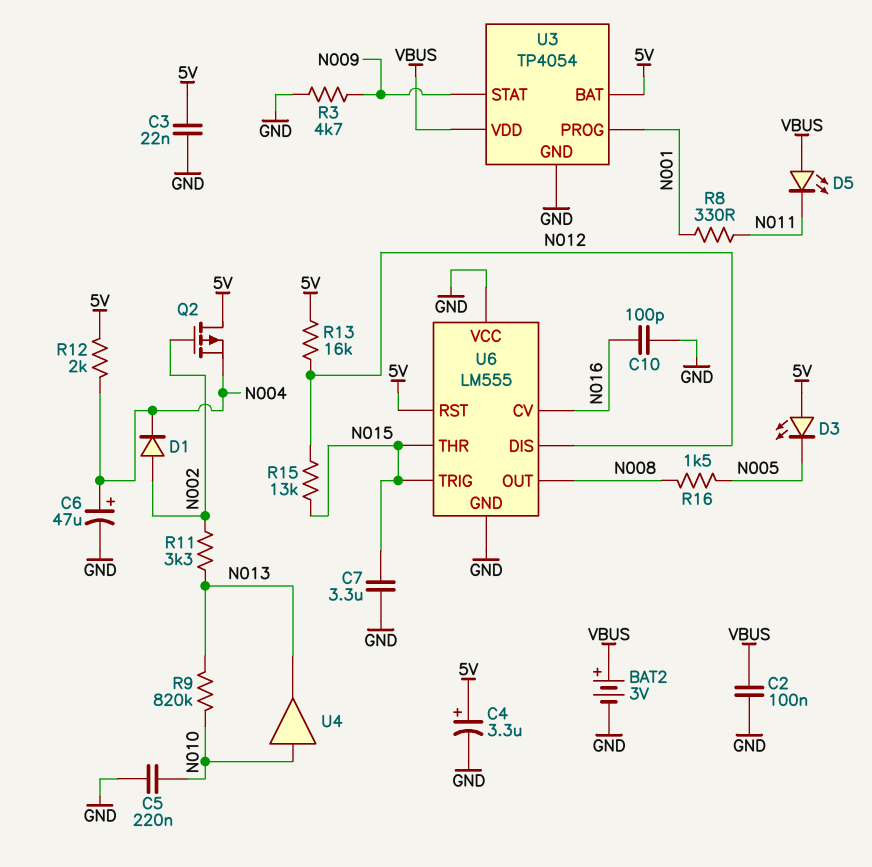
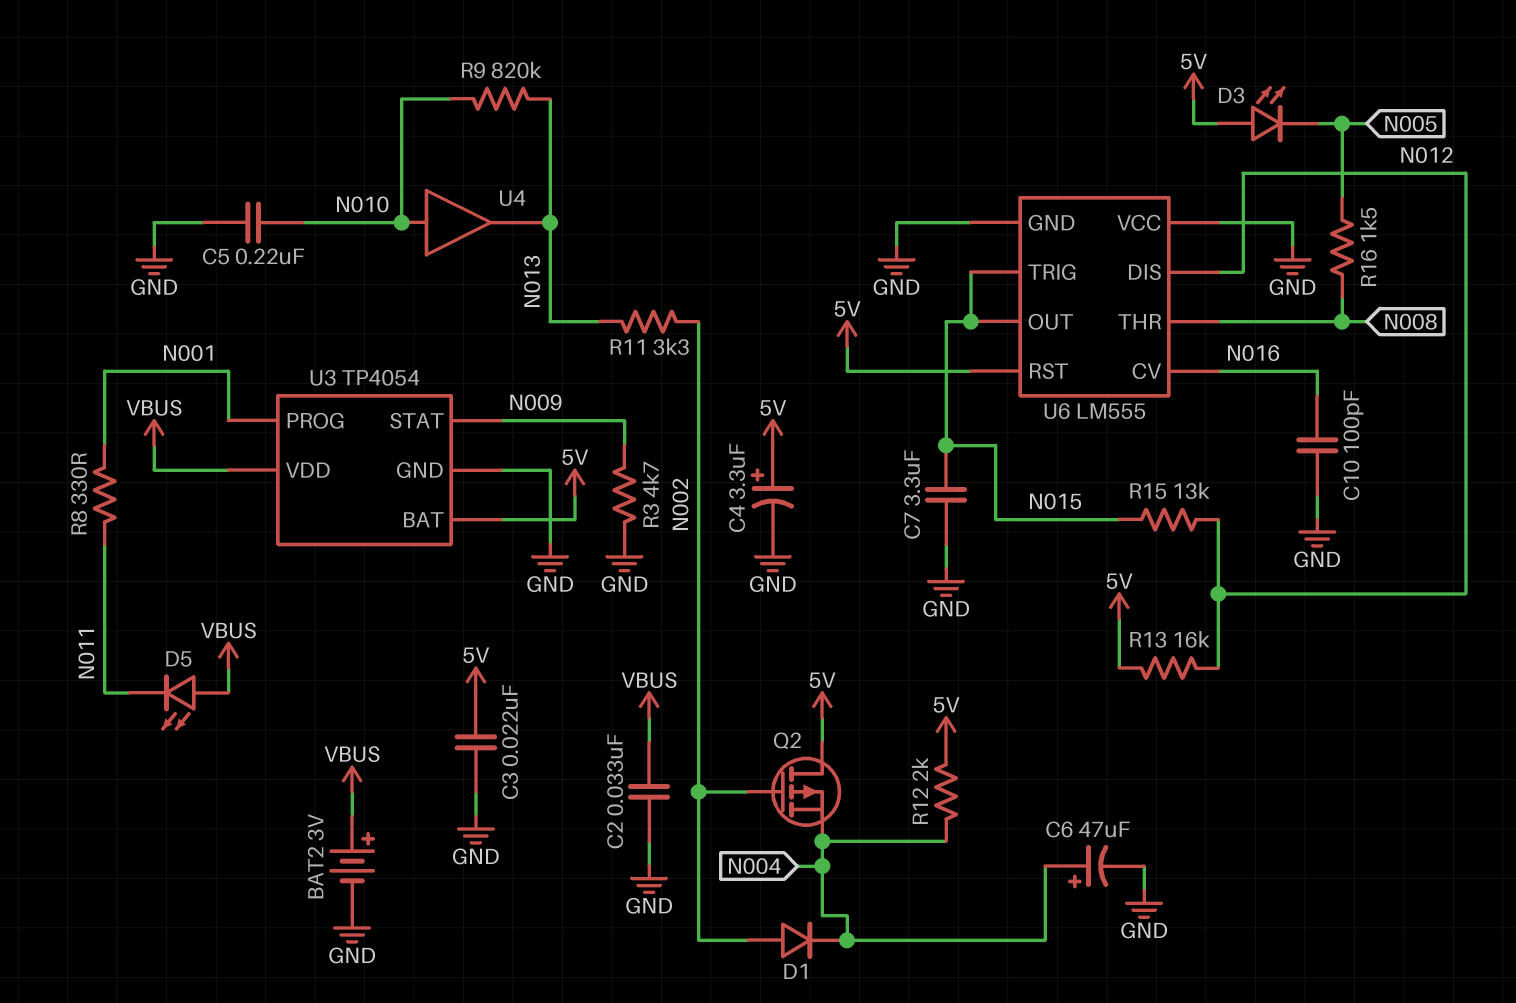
C2: 100nF (GND, VBUS) -> 33nF (GND, VBUS)
U6 pin OUT: N008 -> N015
U6 pin THR: N015 -> N008

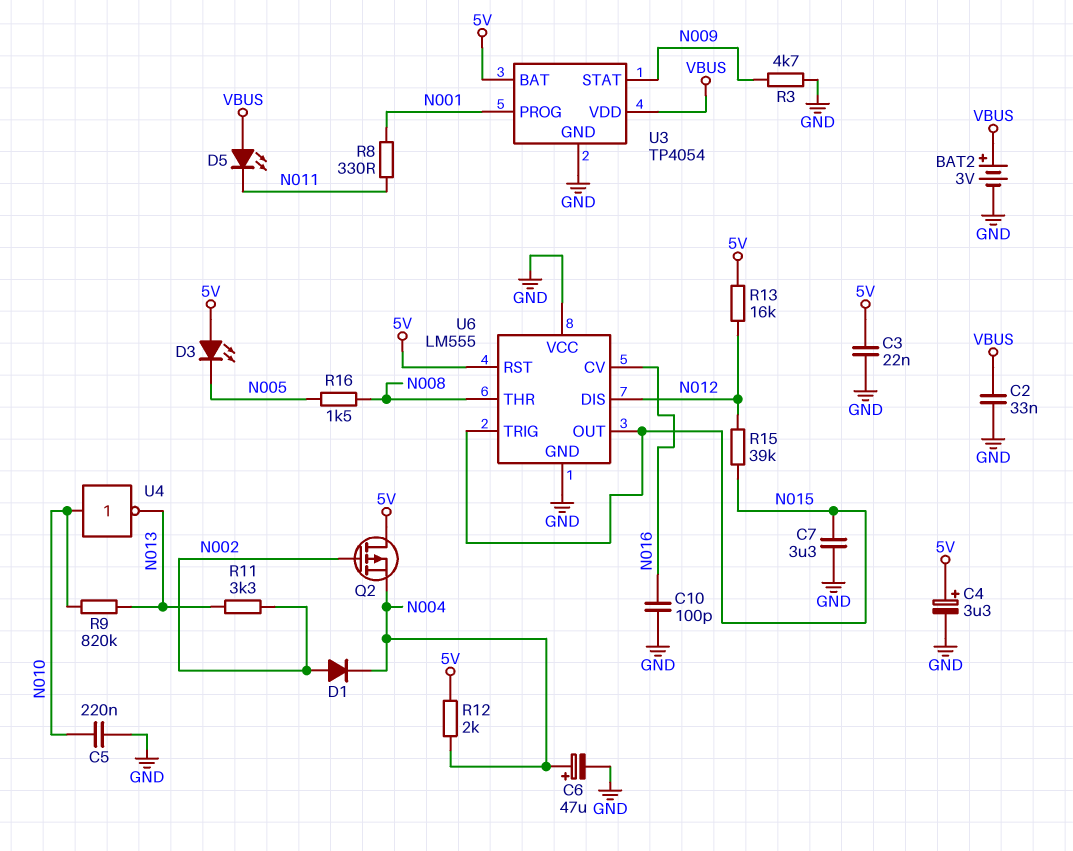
R15: 13k (N012, N015) -> 39k (N012, N015)
U4: buffer (in N010, out N013) -> NOT (in N010, out N013)

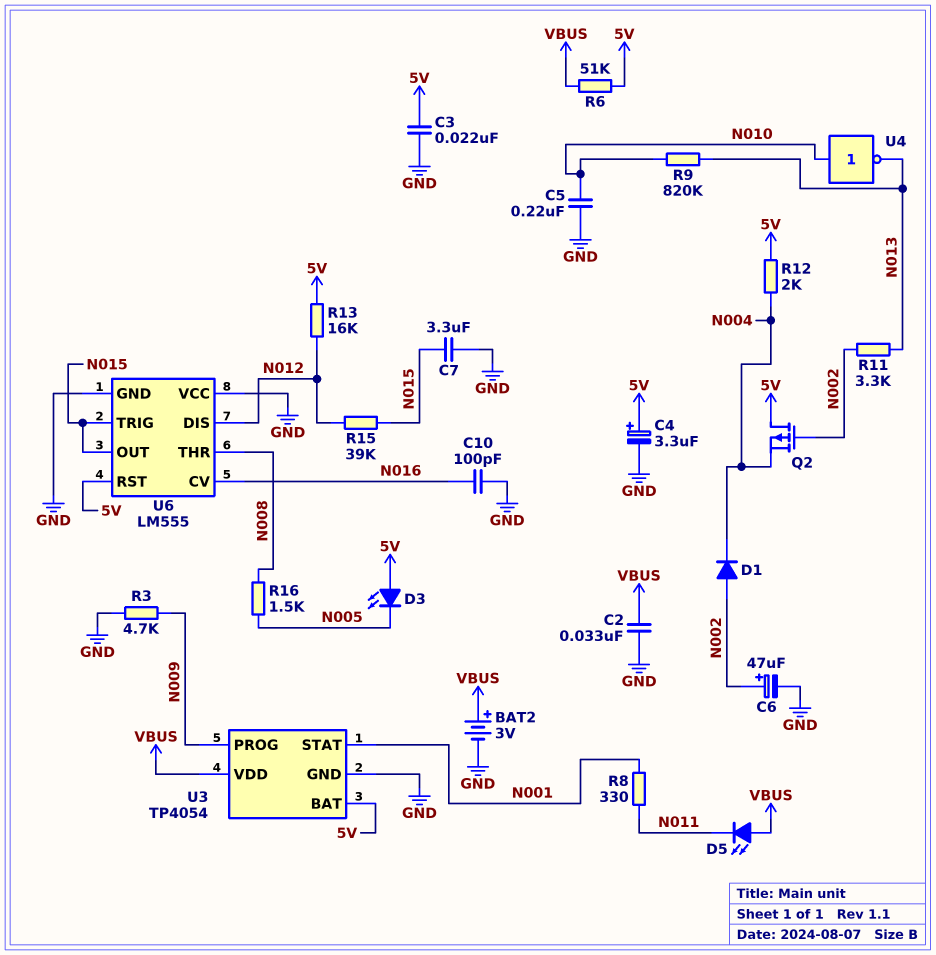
C6: 47uF (plus N004, minus GND) -> 47uF (plus N002, minus GND)
R6: none -> 51k (5V, VBUS)
U3 pin PROG: N001 -> N009
U3 pin STAT: N009 -> N001

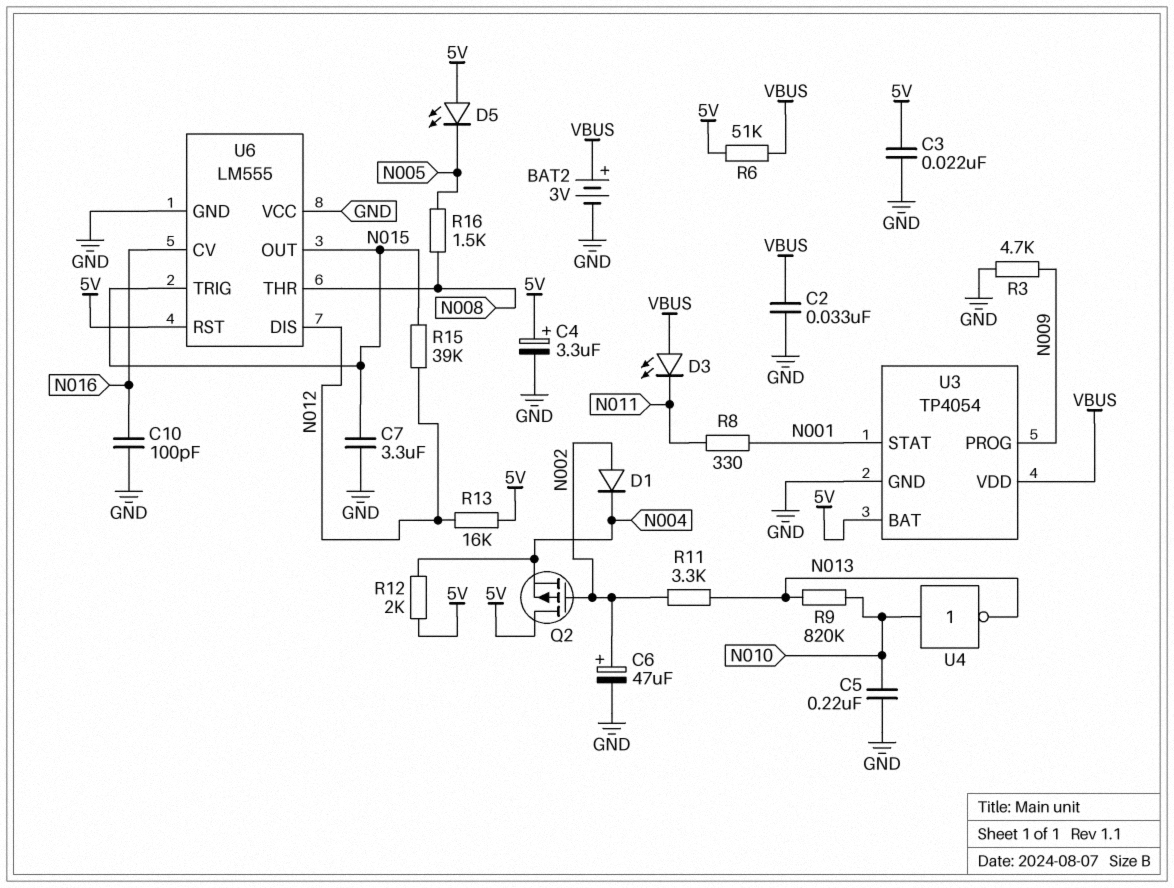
D3: LED (A 5V, K N005) -> LED (A VBUS, K N011)
D5: LED (A VBUS, K N011) -> LED (A 5V, K N005)

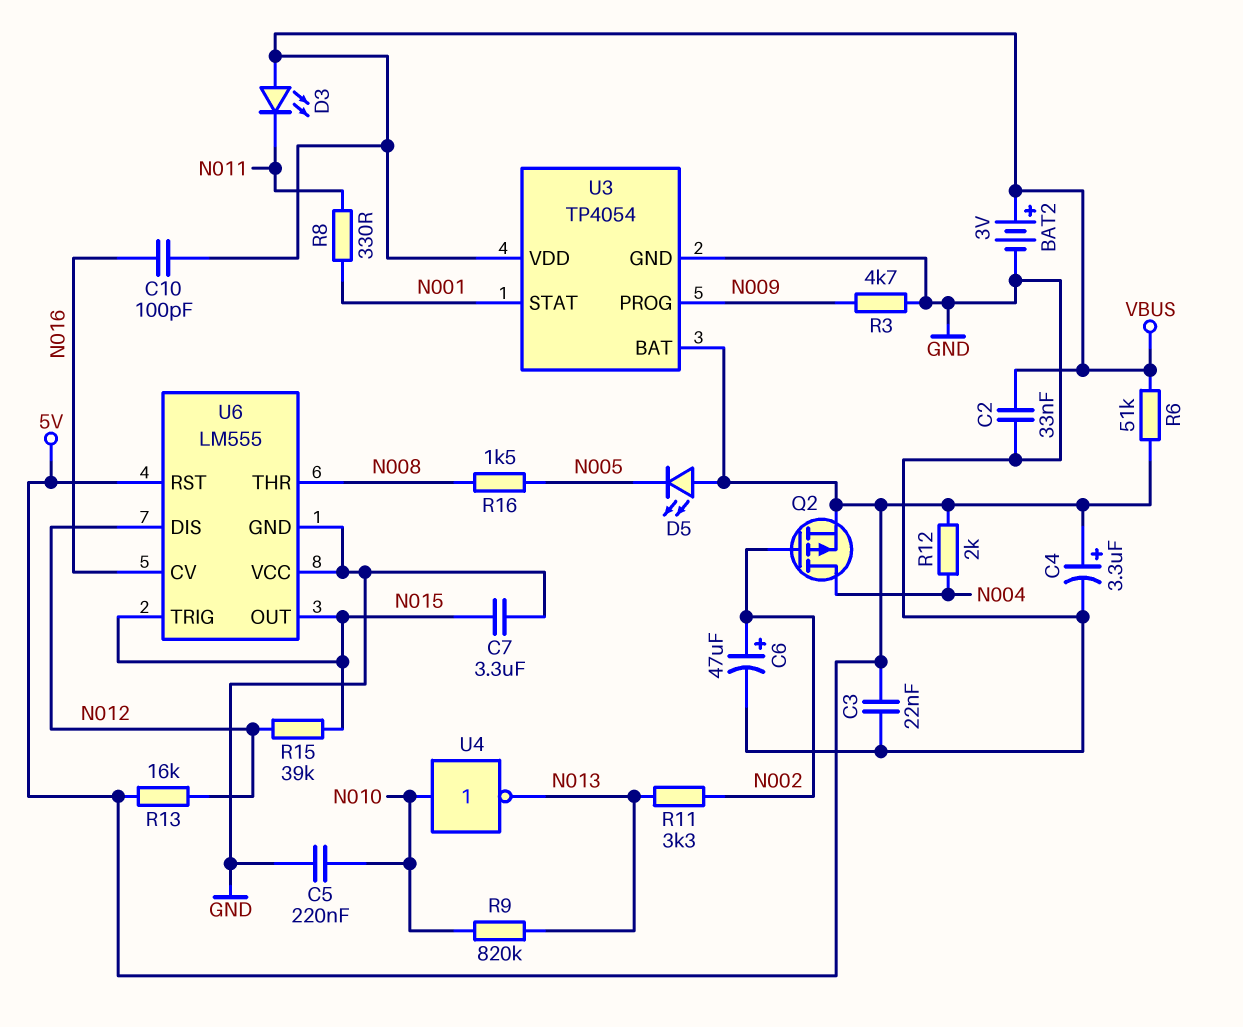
C10: 100pF (GND, N016) -> 100pF (N016, VBUS)
D1: diode (A N002, K N004) -> none
Q2: PMOS (G N002, D 5V, S N004) -> PMOS (G N002, D N004, S 5V)

